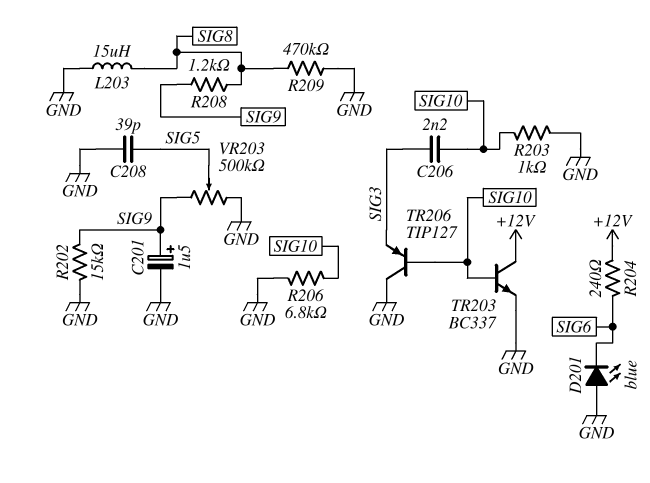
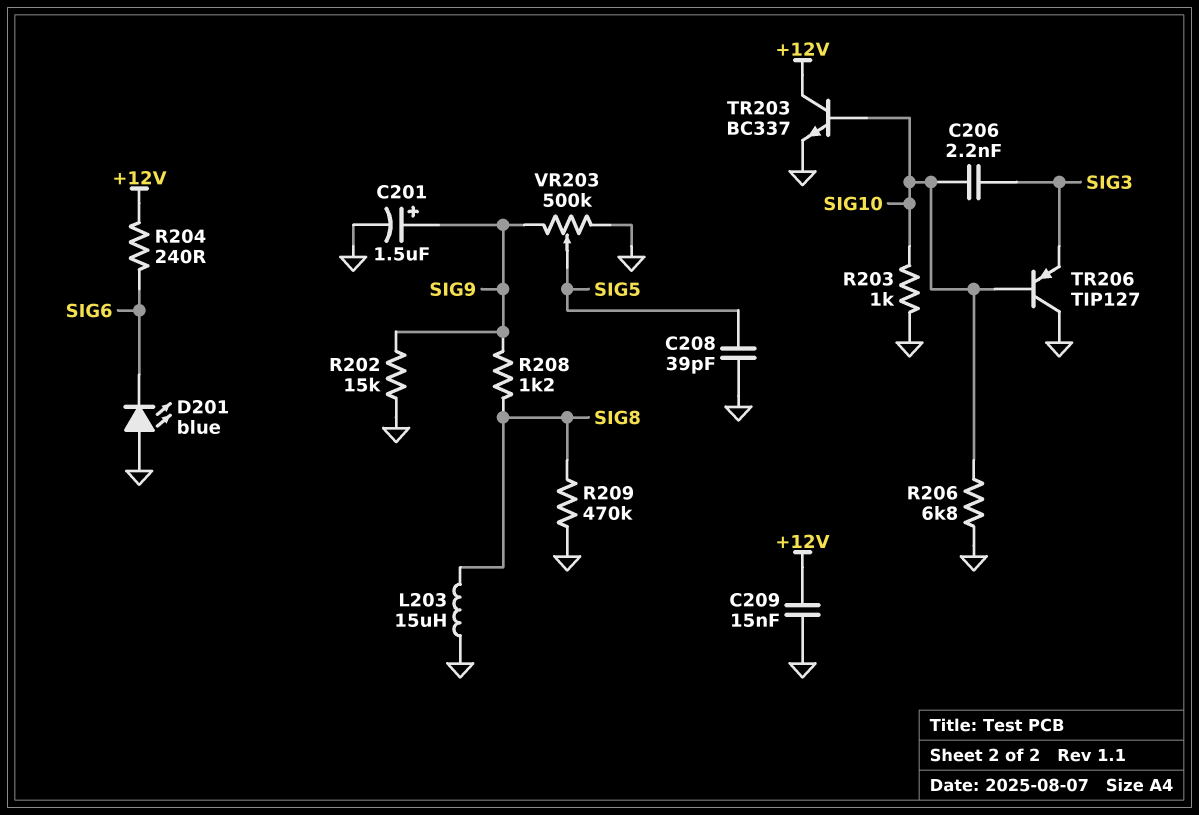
C209: none -> 15nF (+12V, GND)

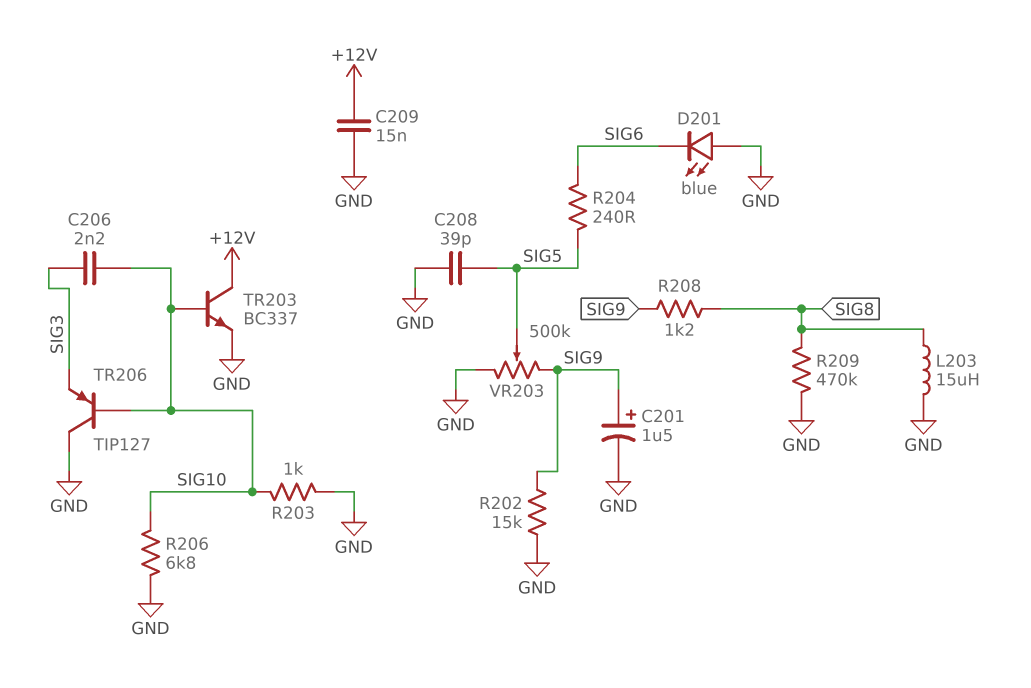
R204: 240 (+12V, SIG6) -> 240 (SIG5, SIG6)

